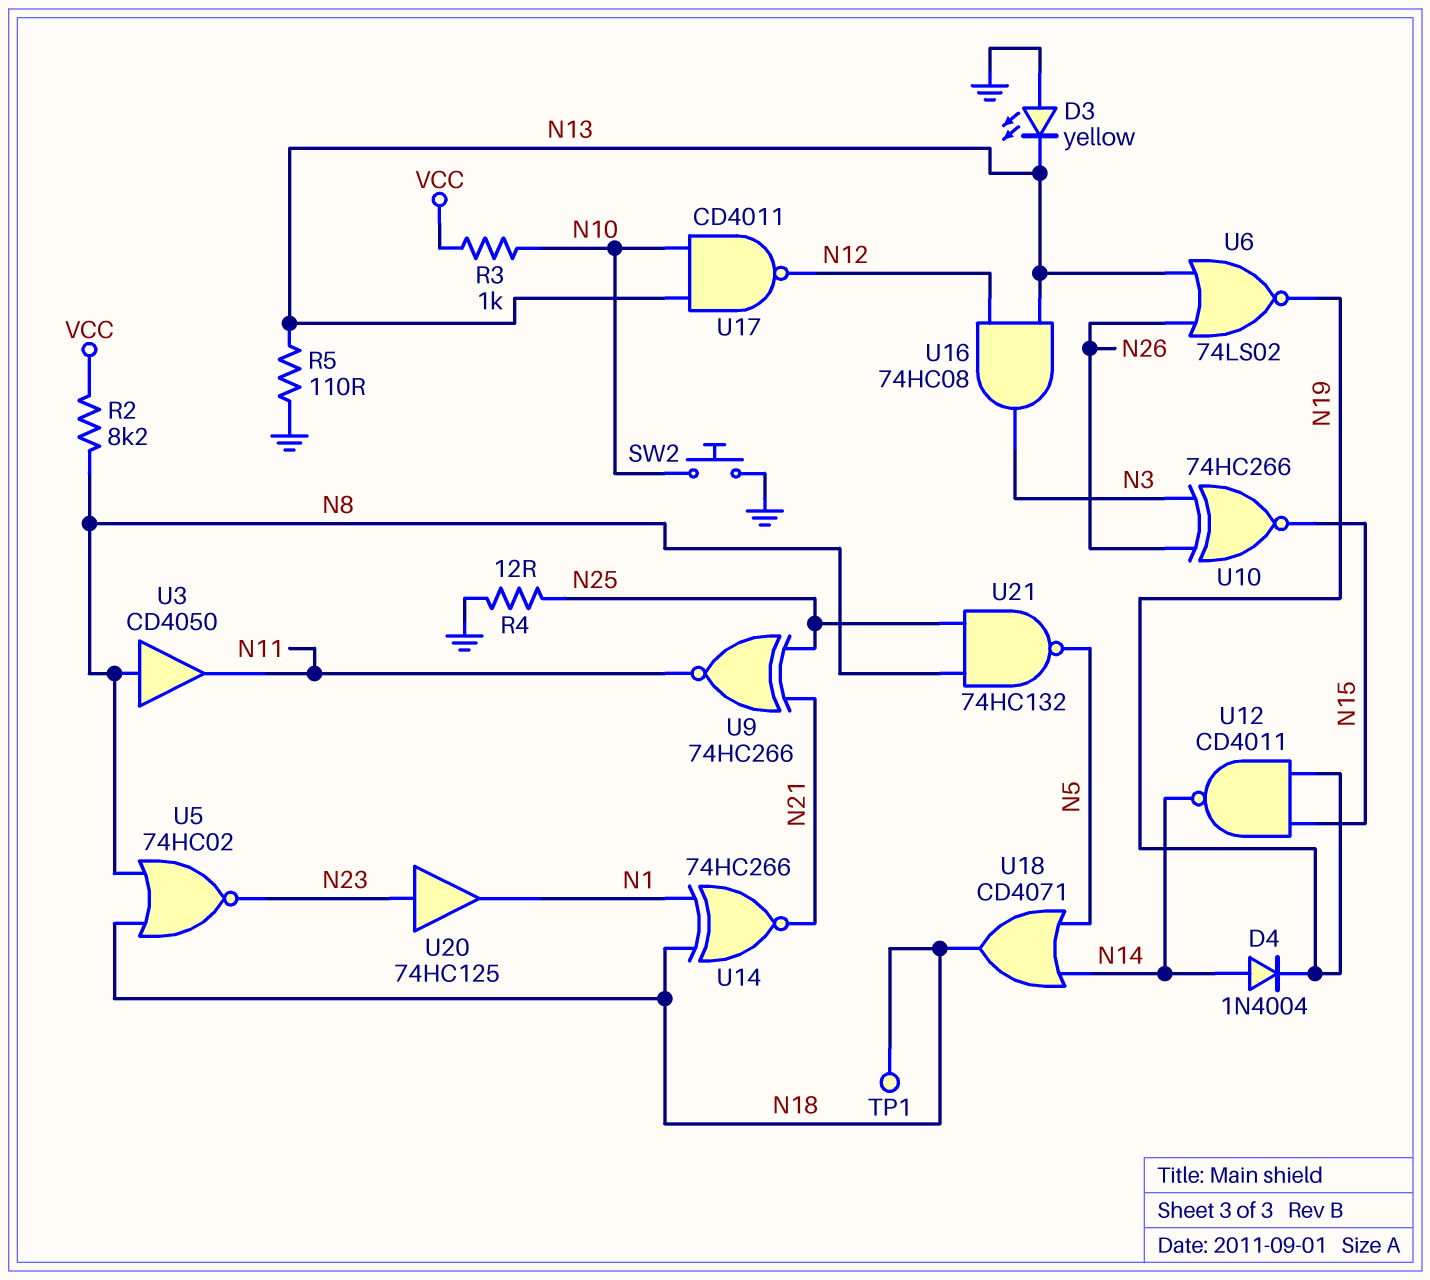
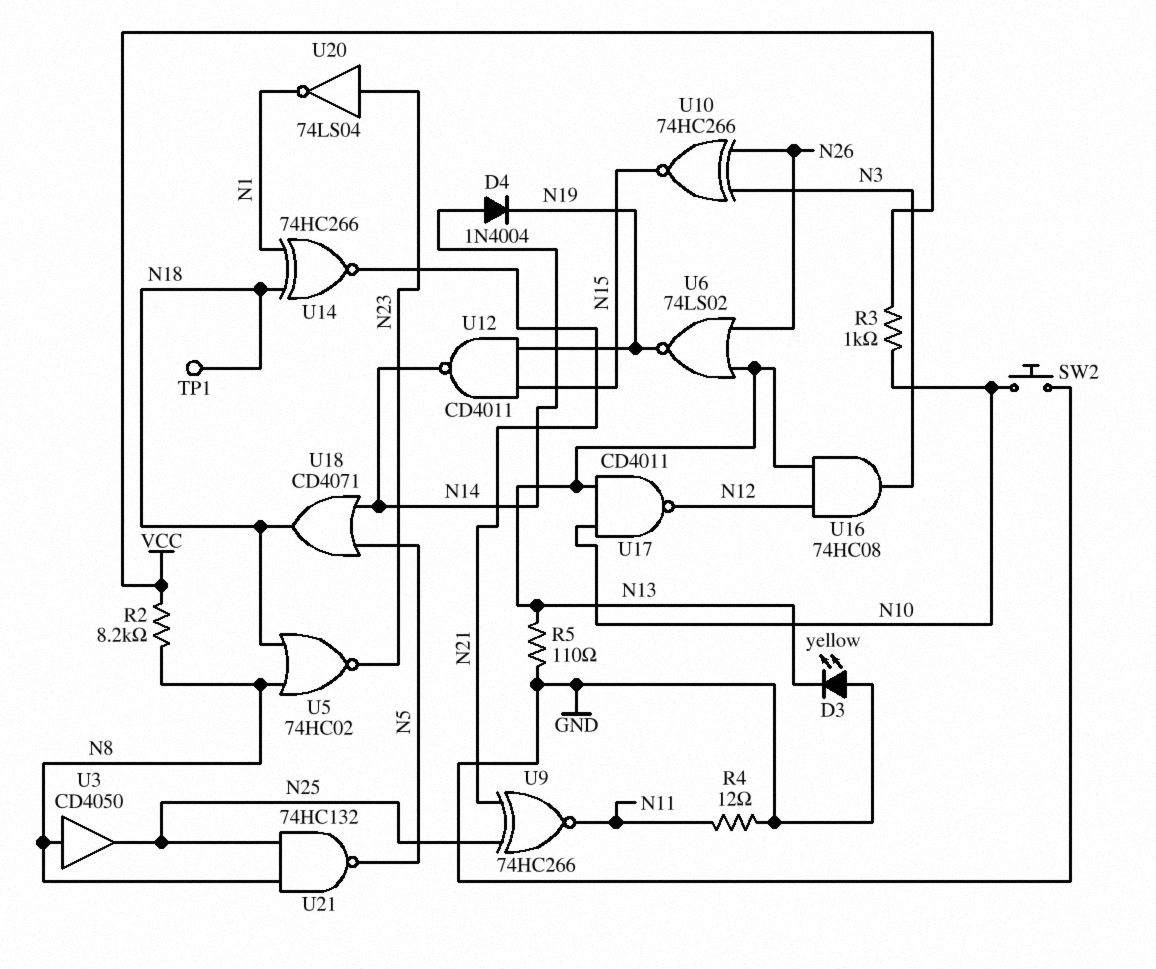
R4: 12 (GND, N25) -> 12 (GND, N11)
U3: buffer CD4050 (in N8, out N11) -> buffer CD4050 (in N8, out N25)
U20: buffer 74HC125 (in N23, out N1) -> NOT 74LS04 (in N23, out N1)

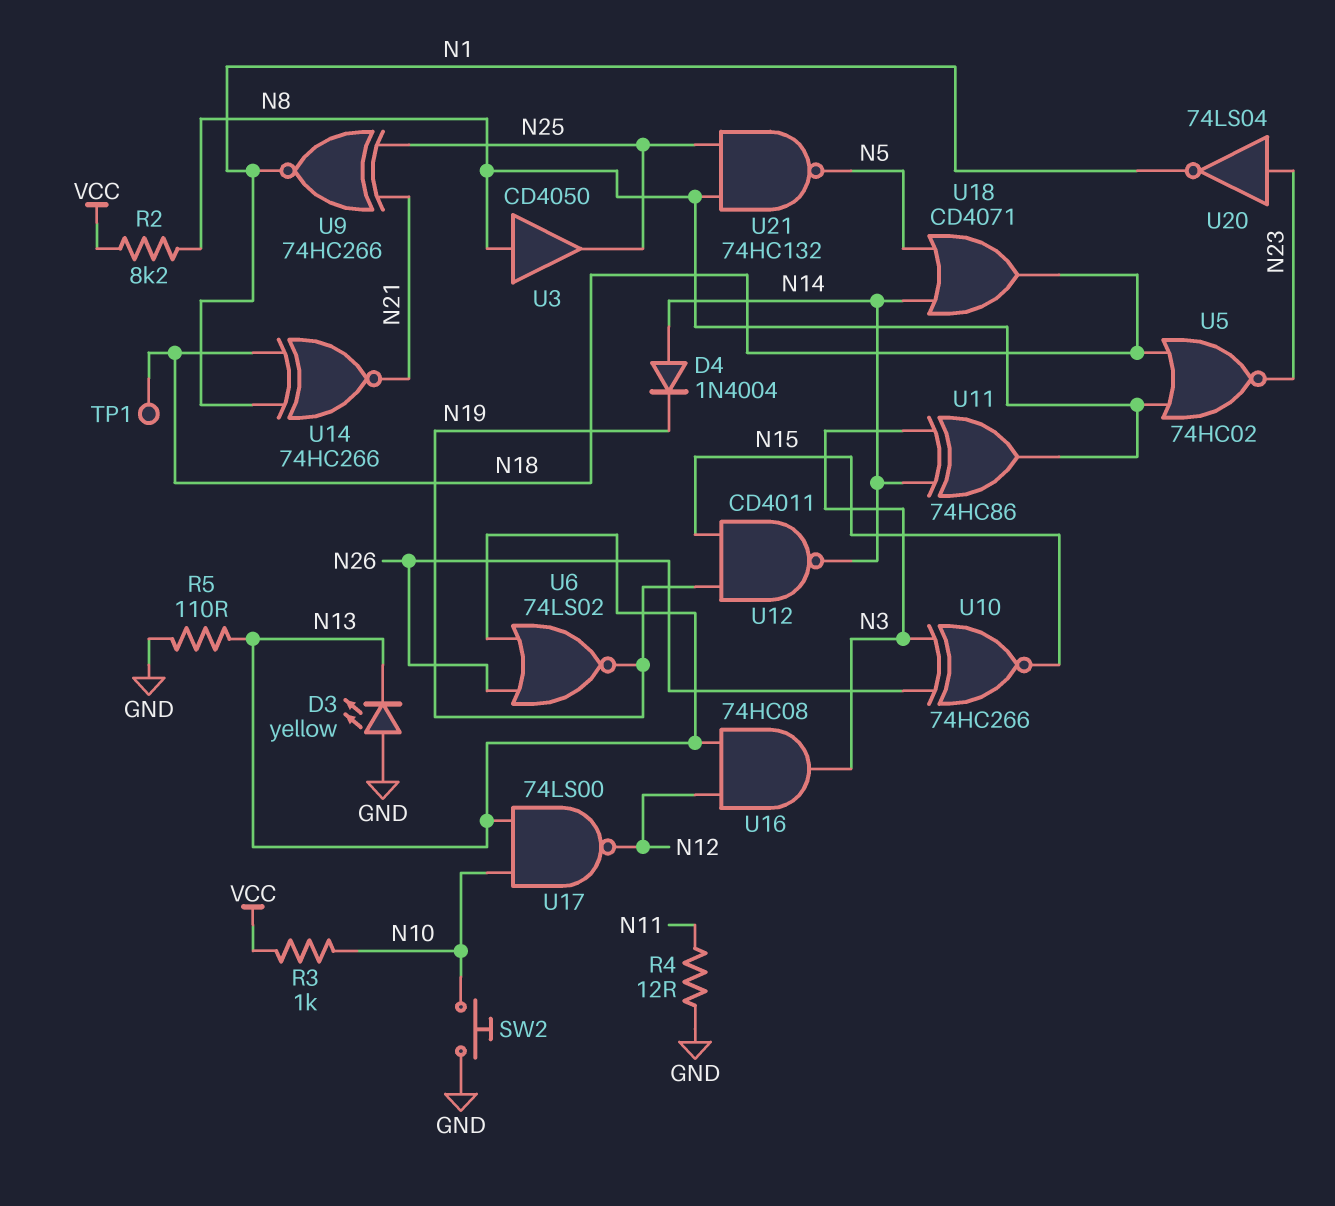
U9: XNOR 74HC266 (in N21, in N25, out N11) -> XNOR 74HC266 (in N21, in N25, out N1)
U11: none -> XOR 74HC86 (in N3, in N14, out N8)
U17: NAND CD4011 (in N10, in N13, out N12) -> NAND 74LS00 (in N10, in N13, out N12)

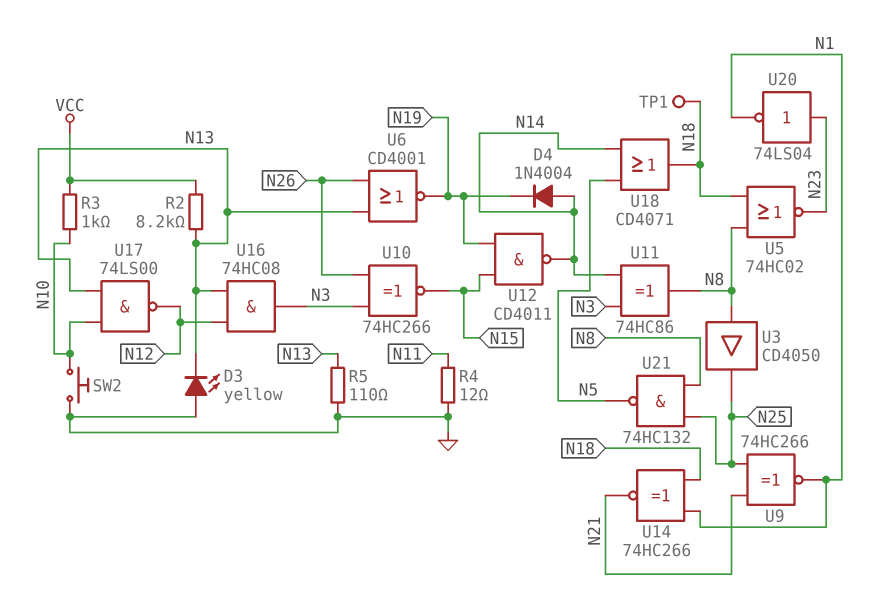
R2: 8.2k (N8, VCC) -> 8.2k (N13, VCC)
U6: NOR 74LS02 (in N13, in N26, out N19) -> NOR CD4001 (in N13, in N26, out N19)

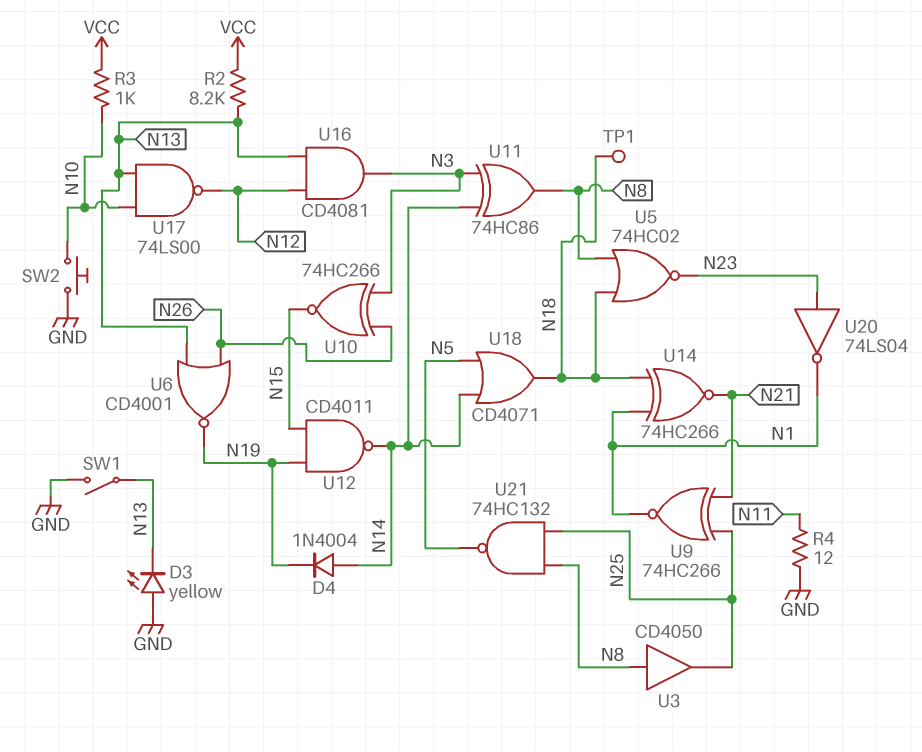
R5: 110 (GND, N13) -> none
SW1: none -> switch (GND, N13)
U16: AND 74HC08 (in N12, in N13, out N3) -> AND CD4081 (in N12, in N13, out N3)

